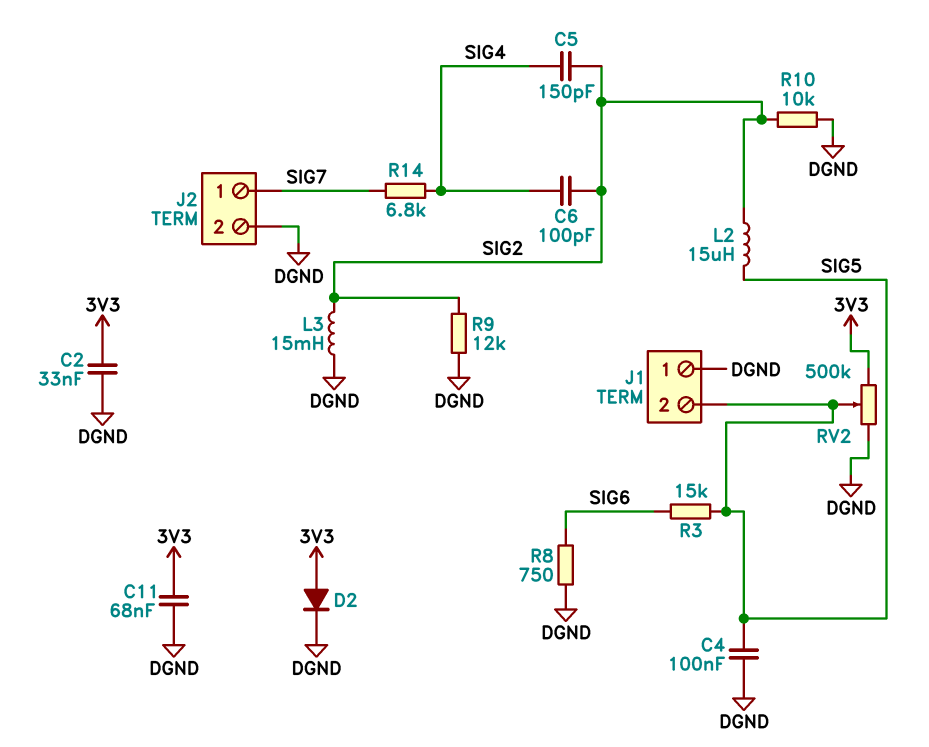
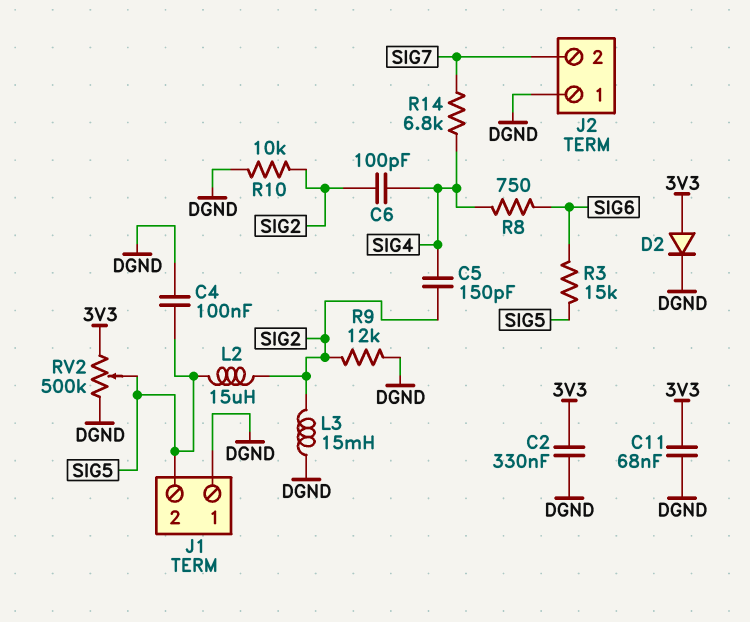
C2: 33nF (3V3, DGND) -> 330nF (3V3, DGND)
J2 pin 1: SIG7 -> DGND
J2 pin 2: DGND -> SIG7
R8: 750 (DGND, SIG6) -> 750 (SIG4, SIG6)

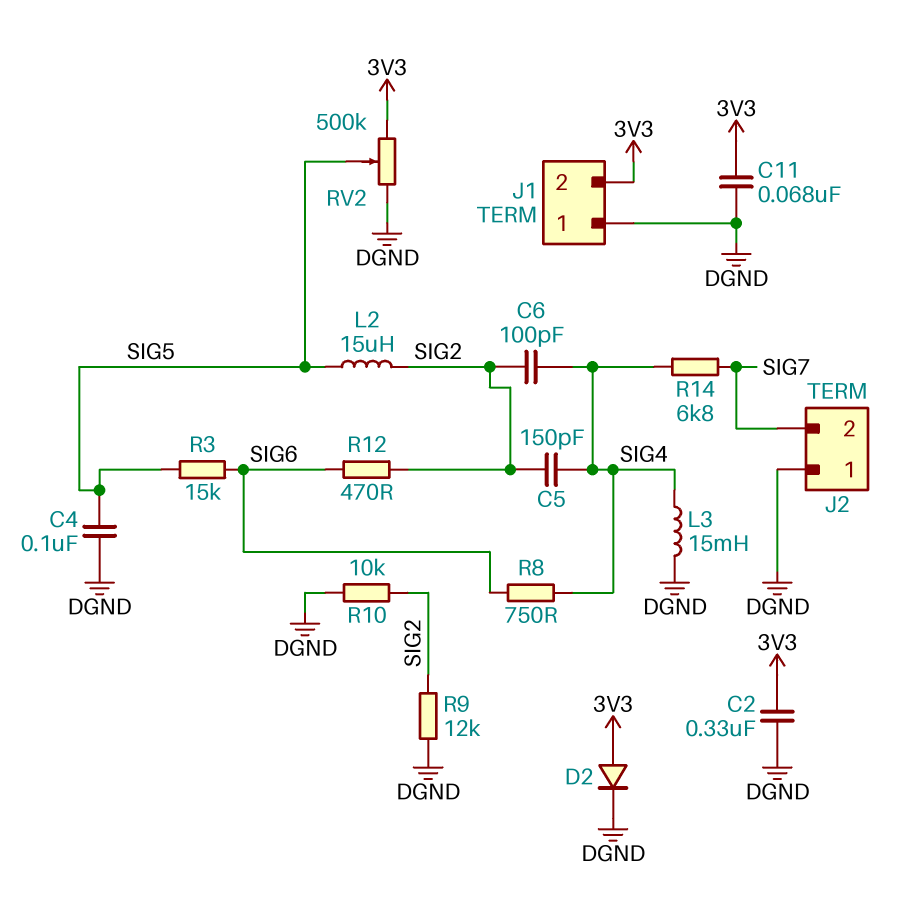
J1 pin 2: SIG5 -> 3V3
L3: 15mH (DGND, SIG2) -> 15mH (DGND, SIG4)
R12: none -> 470 (SIG2, SIG6)

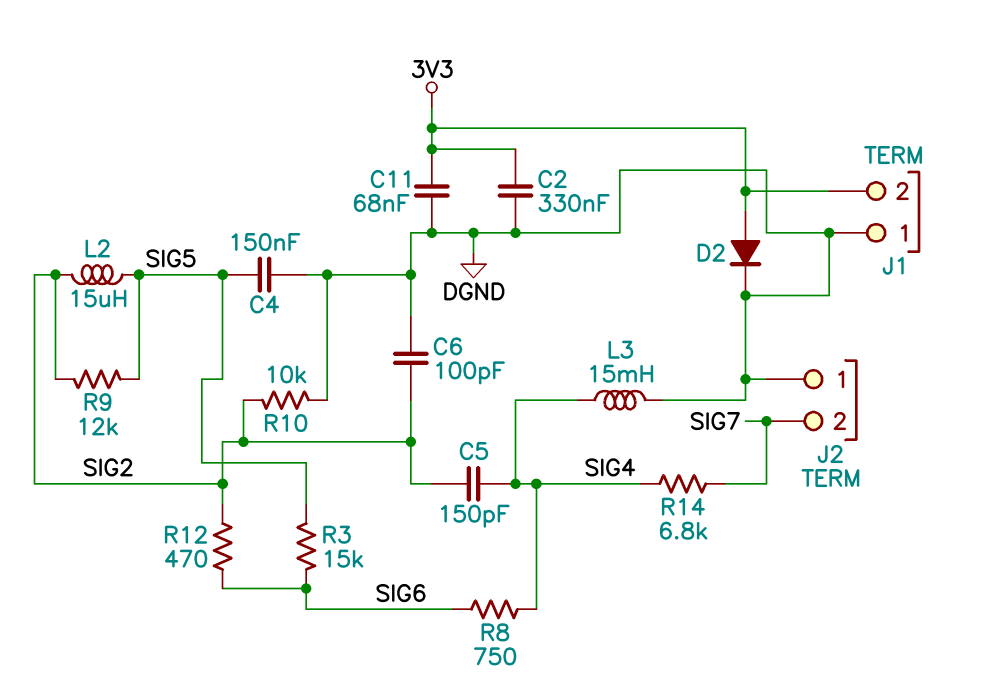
C4: 100nF (DGND, SIG5) -> 150nF (DGND, SIG5)
C6: 100pF (SIG2, SIG4) -> 100pF (DGND, SIG2)
R9: 12k (DGND, SIG2) -> 12k (SIG2, SIG5)
RV2: 500k (3V3, DGND, wiper SIG5) -> none

